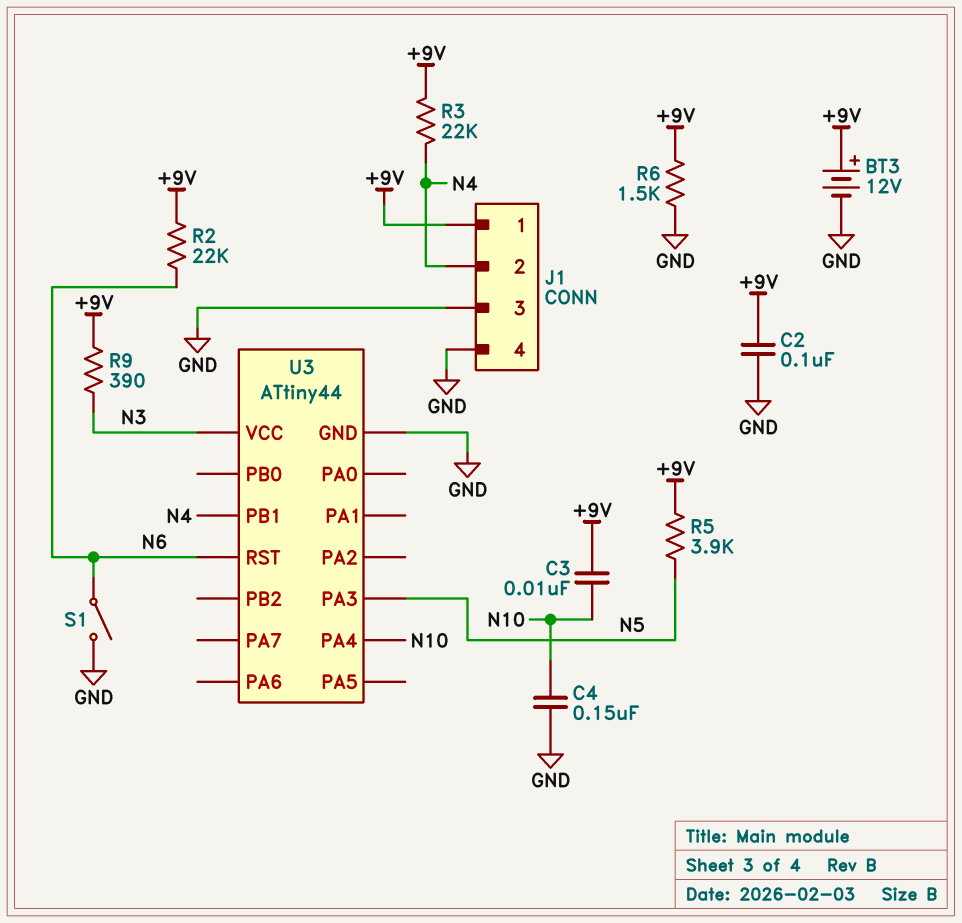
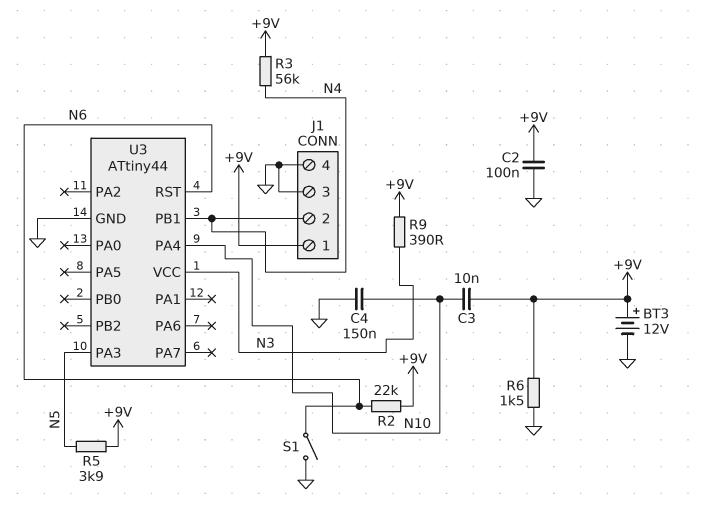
R3: 22k (+9V, N4) -> 56k (+9V, N4)

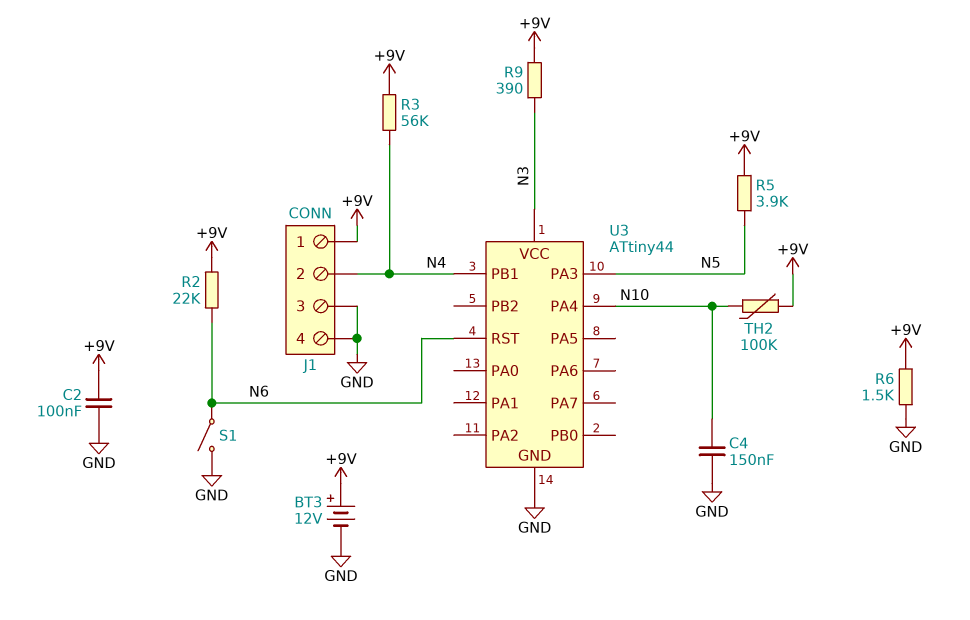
C3: 10nF (+9V, N10) -> none
TH2: none -> 100k (+9V, N10)

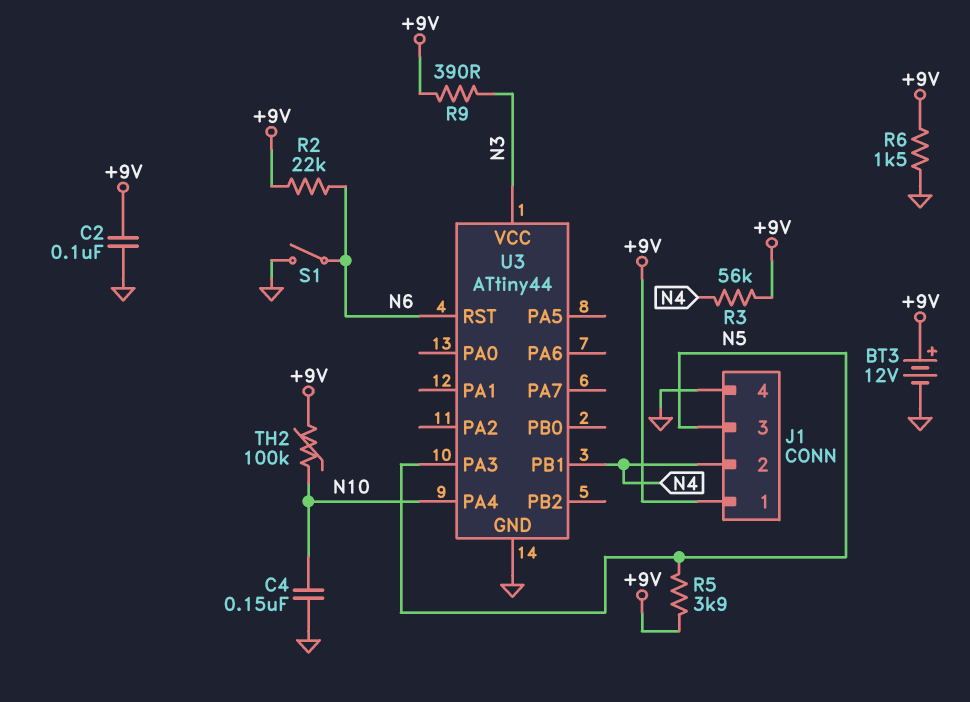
J1 pin 3: GND -> N5

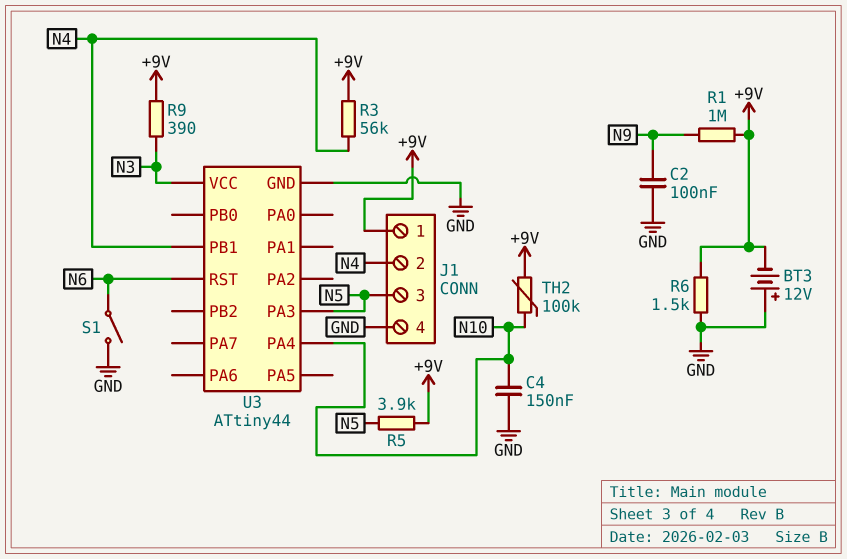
BT3: 12V (plus +9V, minus GND) -> 12V (plus GND, minus +9V)
C2: 100nF (+9V, GND) -> 100nF (GND, N9)
R1: none -> 1M (+9V, N9)
R2: 22k (+9V, N6) -> none

